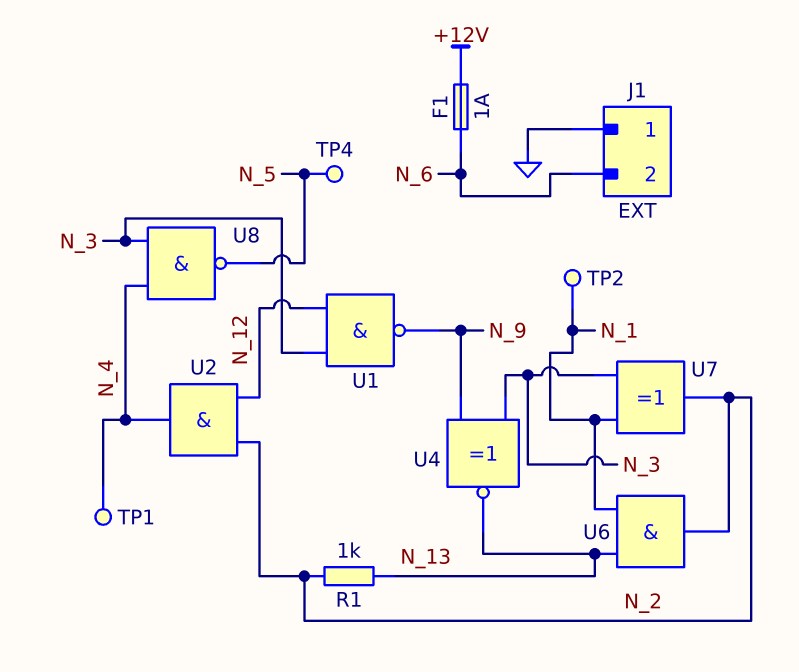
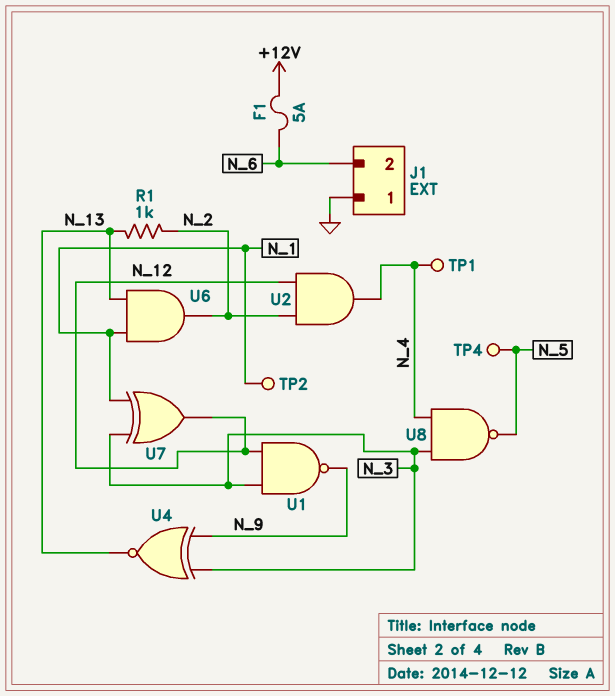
F1: 1A (+12V, N_6) -> 5A (+12V, N_6)
U7: XOR (in N_1, in N_3, out N_2) -> XOR (in N_1, in N_3, out N_12)

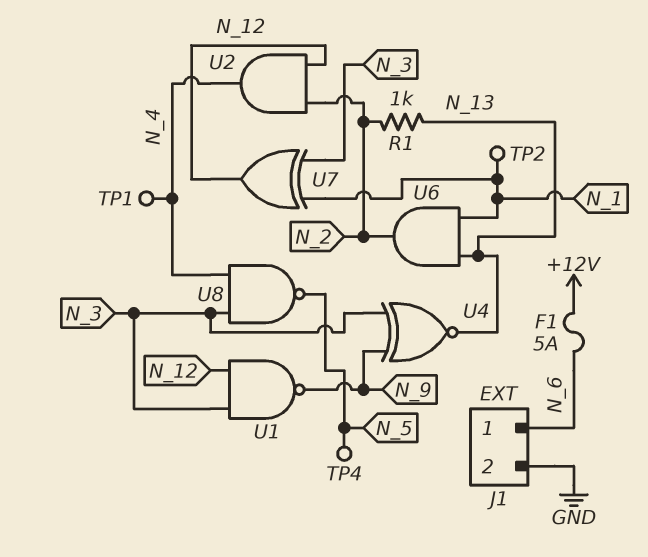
J1 pin 1: GND -> N_6
J1 pin 2: N_6 -> GND

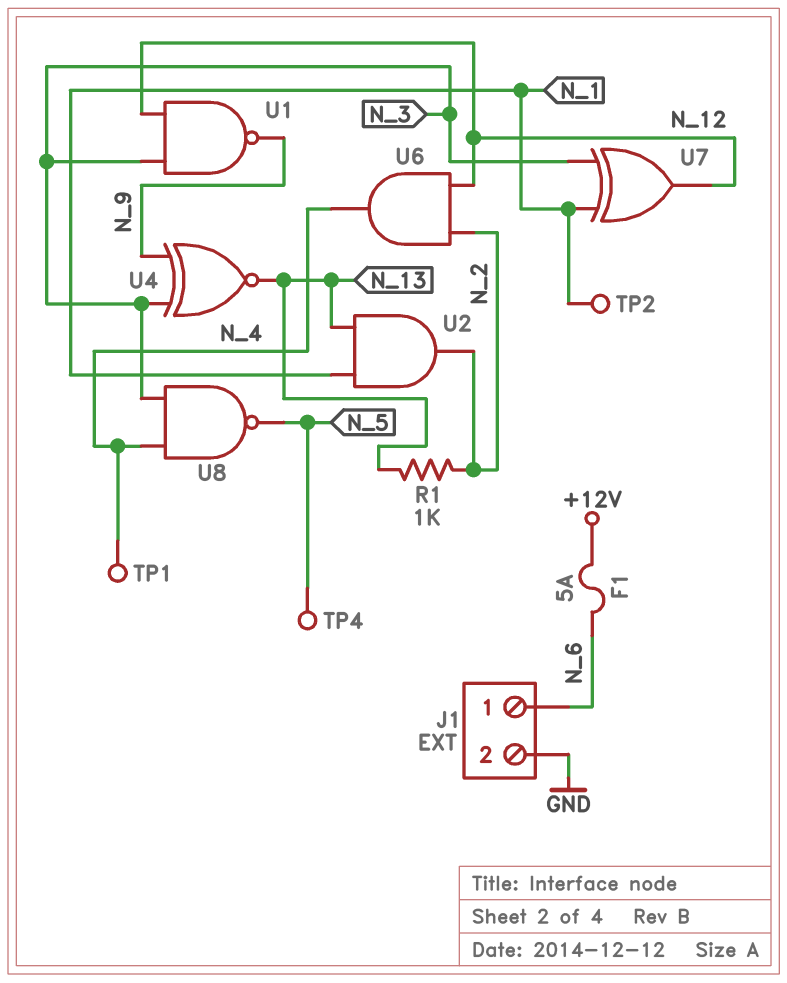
U2: AND (in N_2, in N_12, out N_4) -> AND (in N_1, in N_13, out N_2)
U6: AND (in N_1, in N_13, out N_2) -> AND (in N_2, in N_12, out N_4)

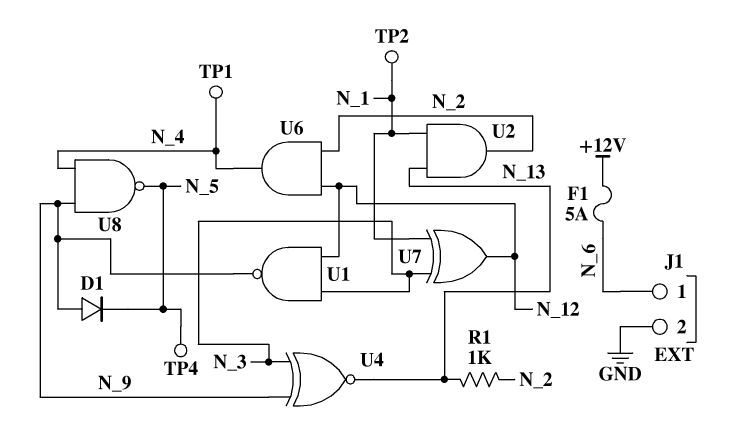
D1: none -> diode (A N_9, K N_5)
U8: NAND (in N_3, in N_4, out N_5) -> NAND (in N_4, in N_9, out N_5)

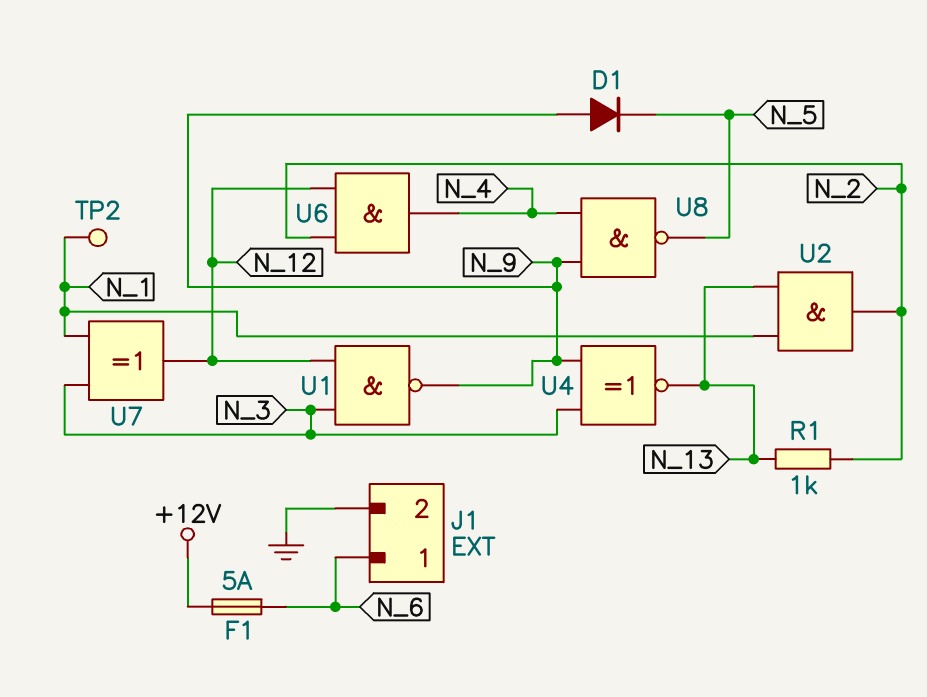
TP1: test point (N_4) -> none
TP4: test point (N_5) -> none

